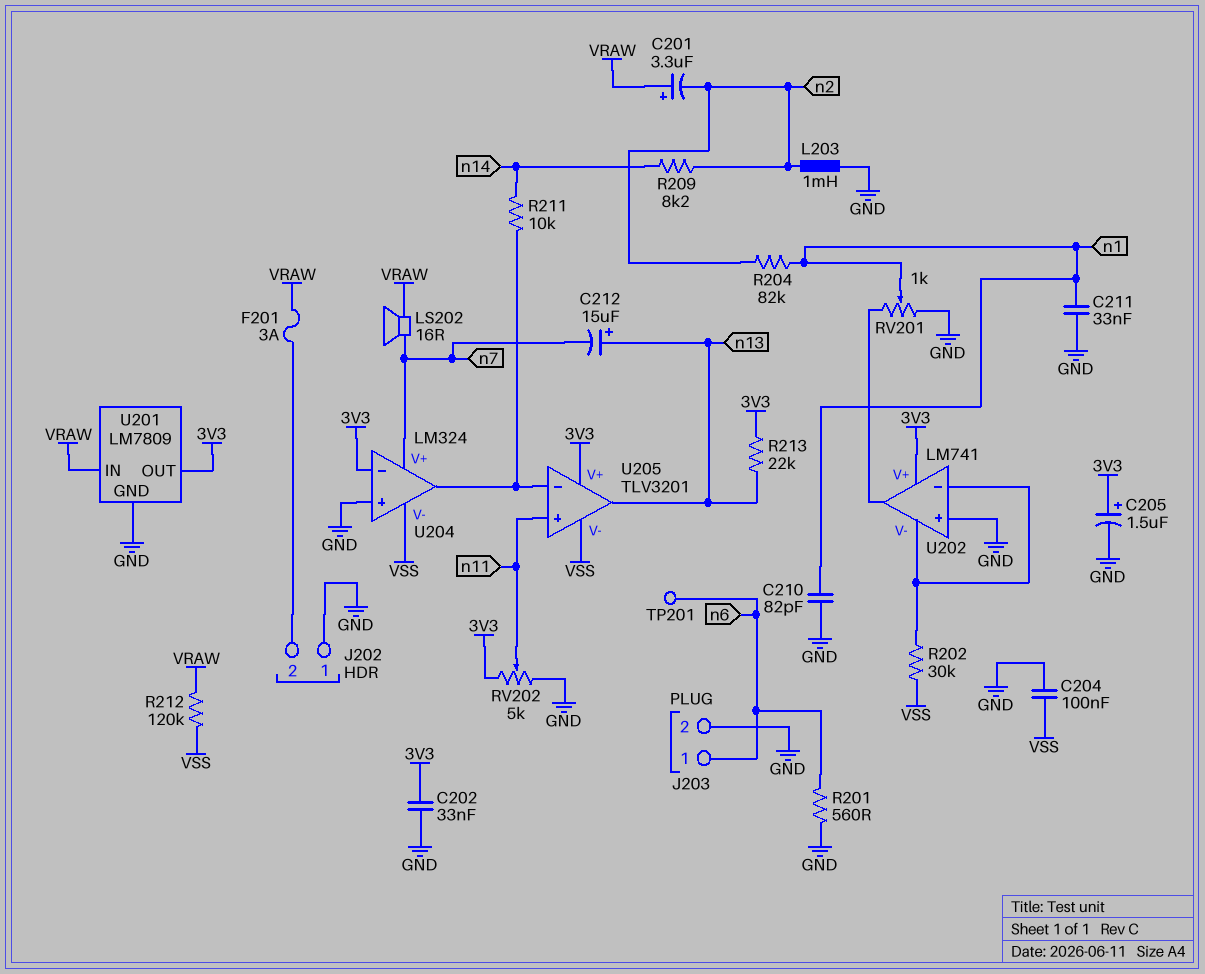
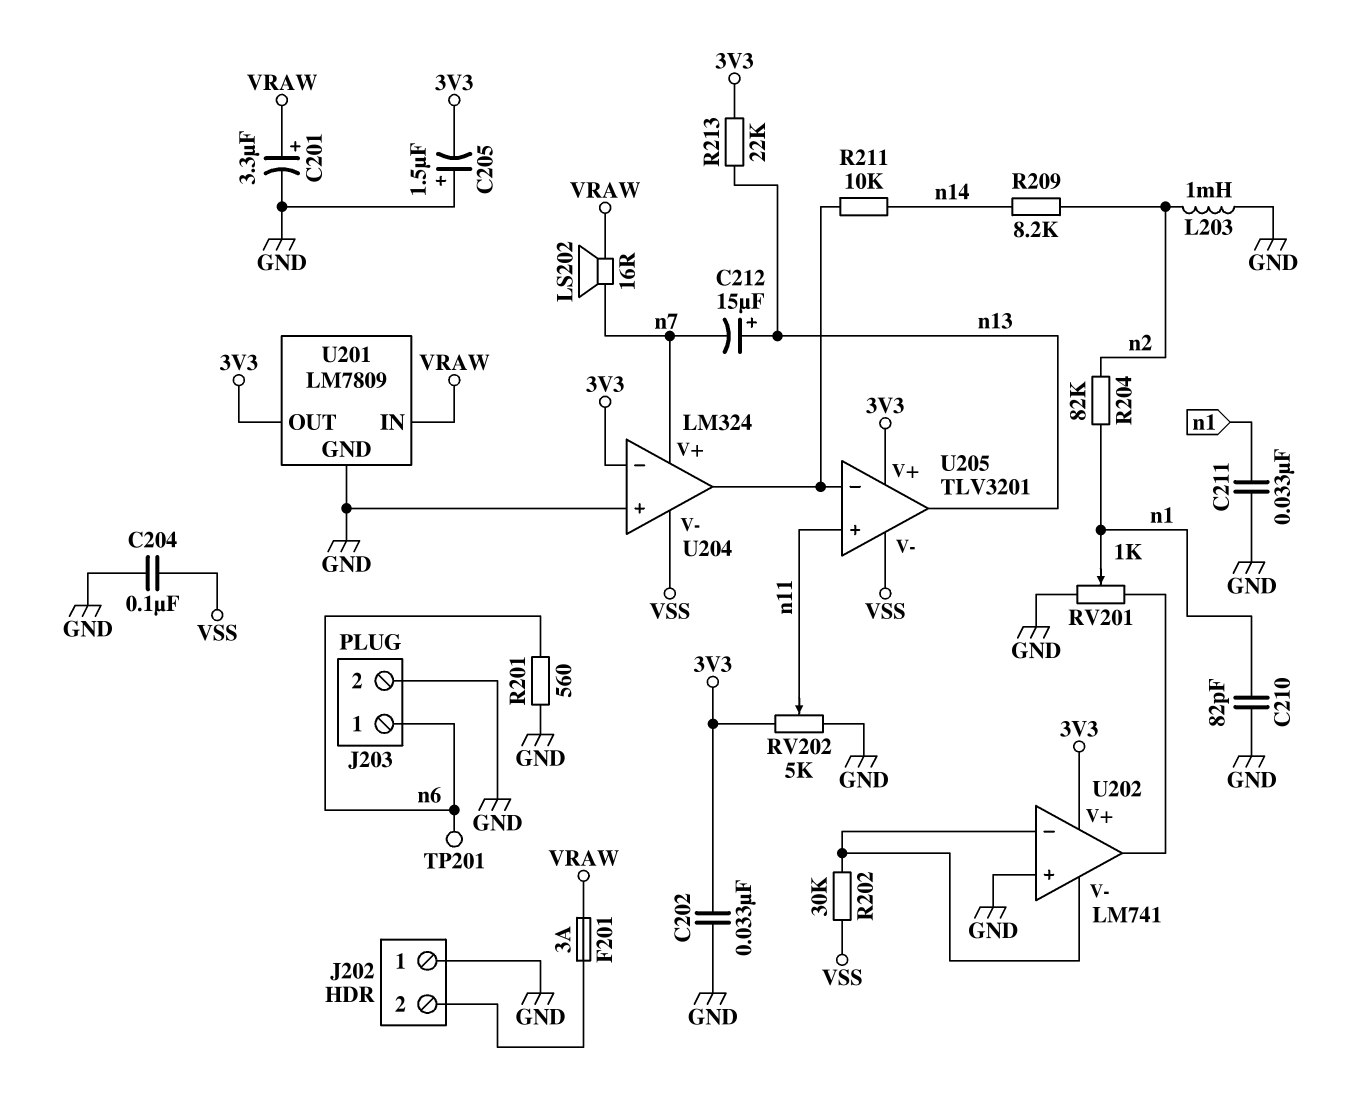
C201: 3.3uF (plus VRAW, minus n2) -> 3.3uF (plus VRAW, minus GND)
C205: 1.5uF (plus 3V3, minus GND) -> 1.5uF (plus GND, minus 3V3)
R212: 120k (VRAW, VSS) -> none

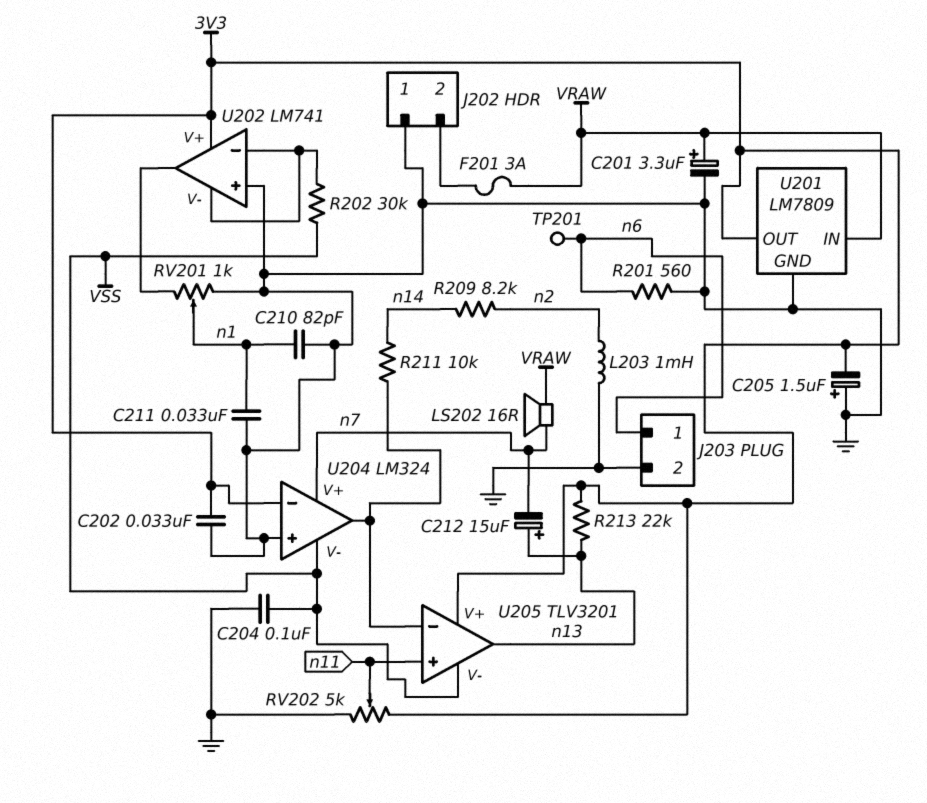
R204: 82k (n1, n2) -> none

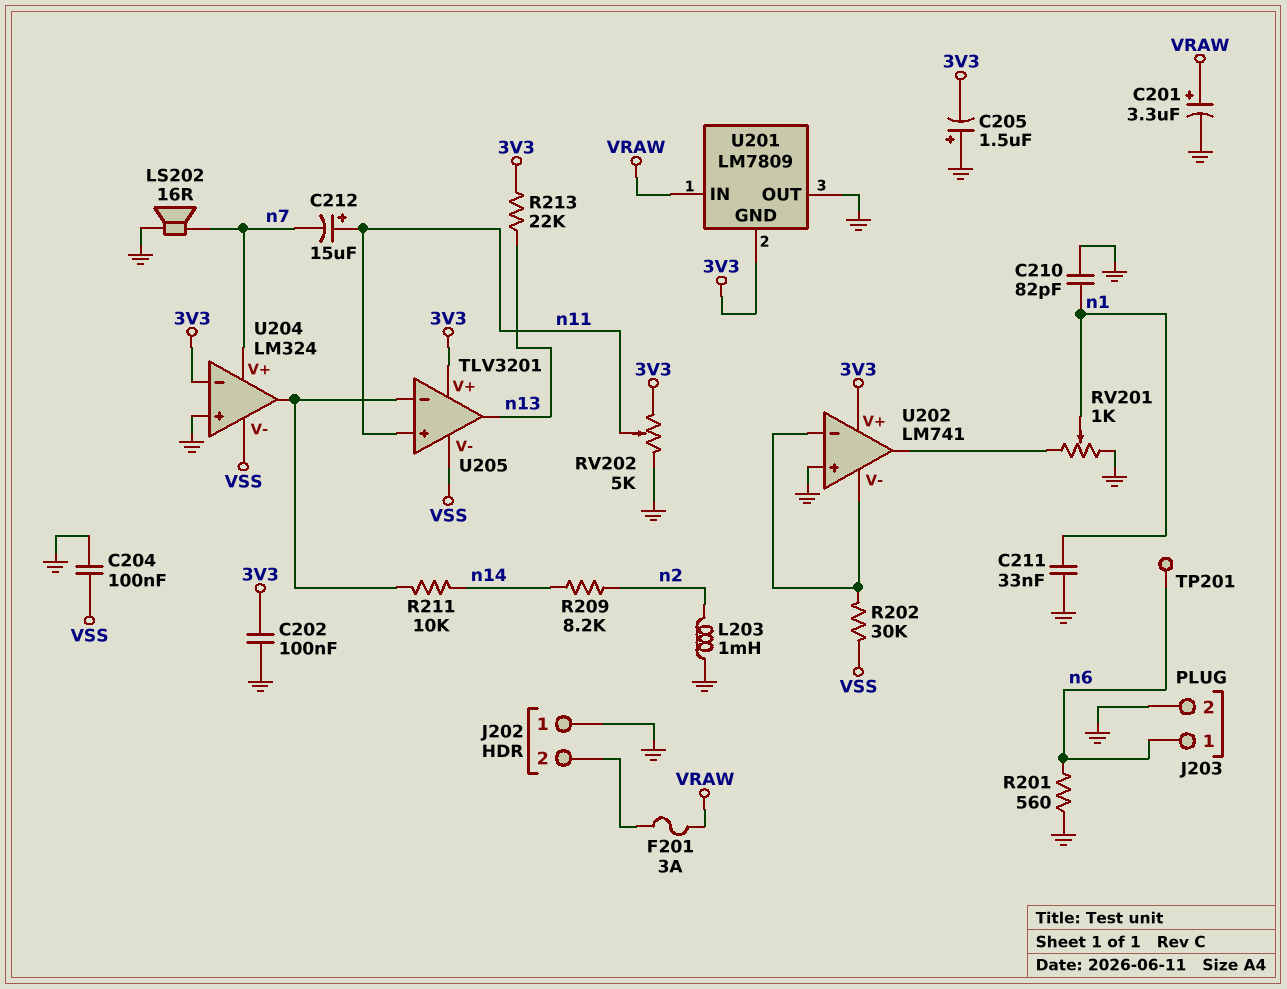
C202: 33nF (3V3, GND) -> 100nF (3V3, GND)
C212: 15uF (plus n13, minus n7) -> 15uF (plus n11, minus n7)
LS202: speaker 16R (VRAW, n7) -> speaker 16R (GND, n7)
U201 pin GND: GND -> 3V3
U201 pin OUT: 3V3 -> GND

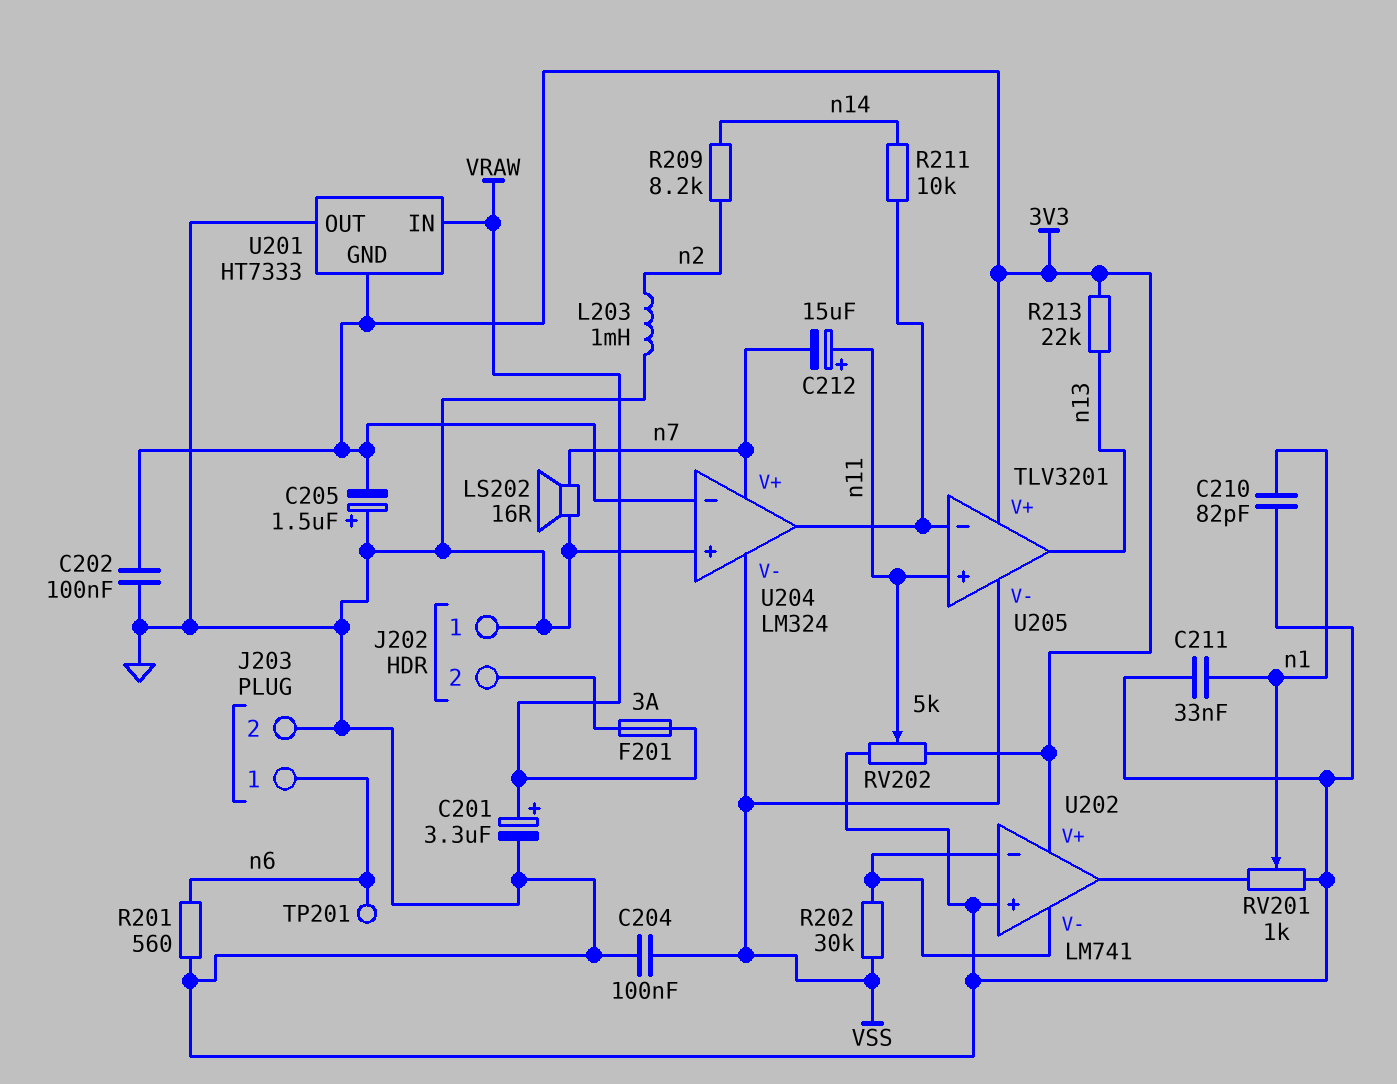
U201: LM7809 -> HT7333

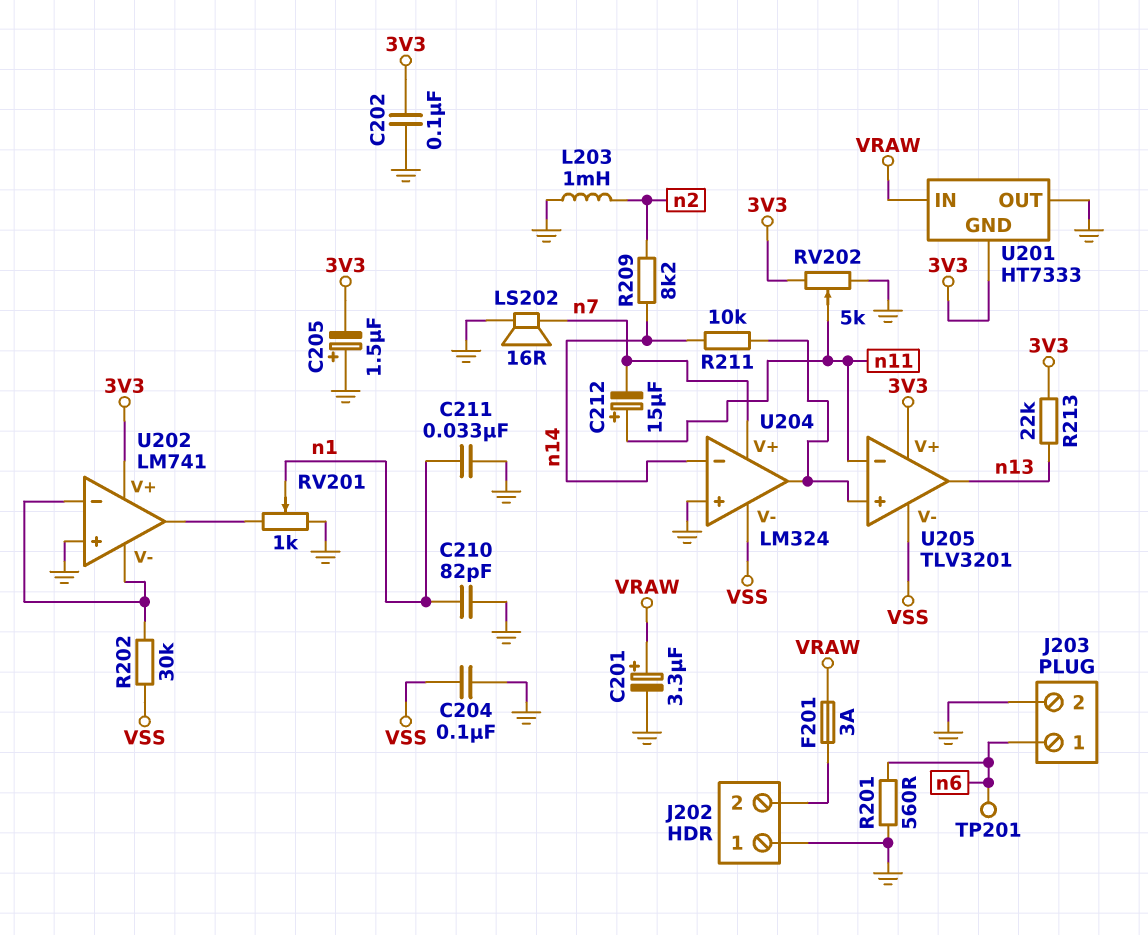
U204 pin in-: 3V3 -> n14
U205 pin in+: n11 -> U204/out
U205 pin in-: U204/out -> n11

